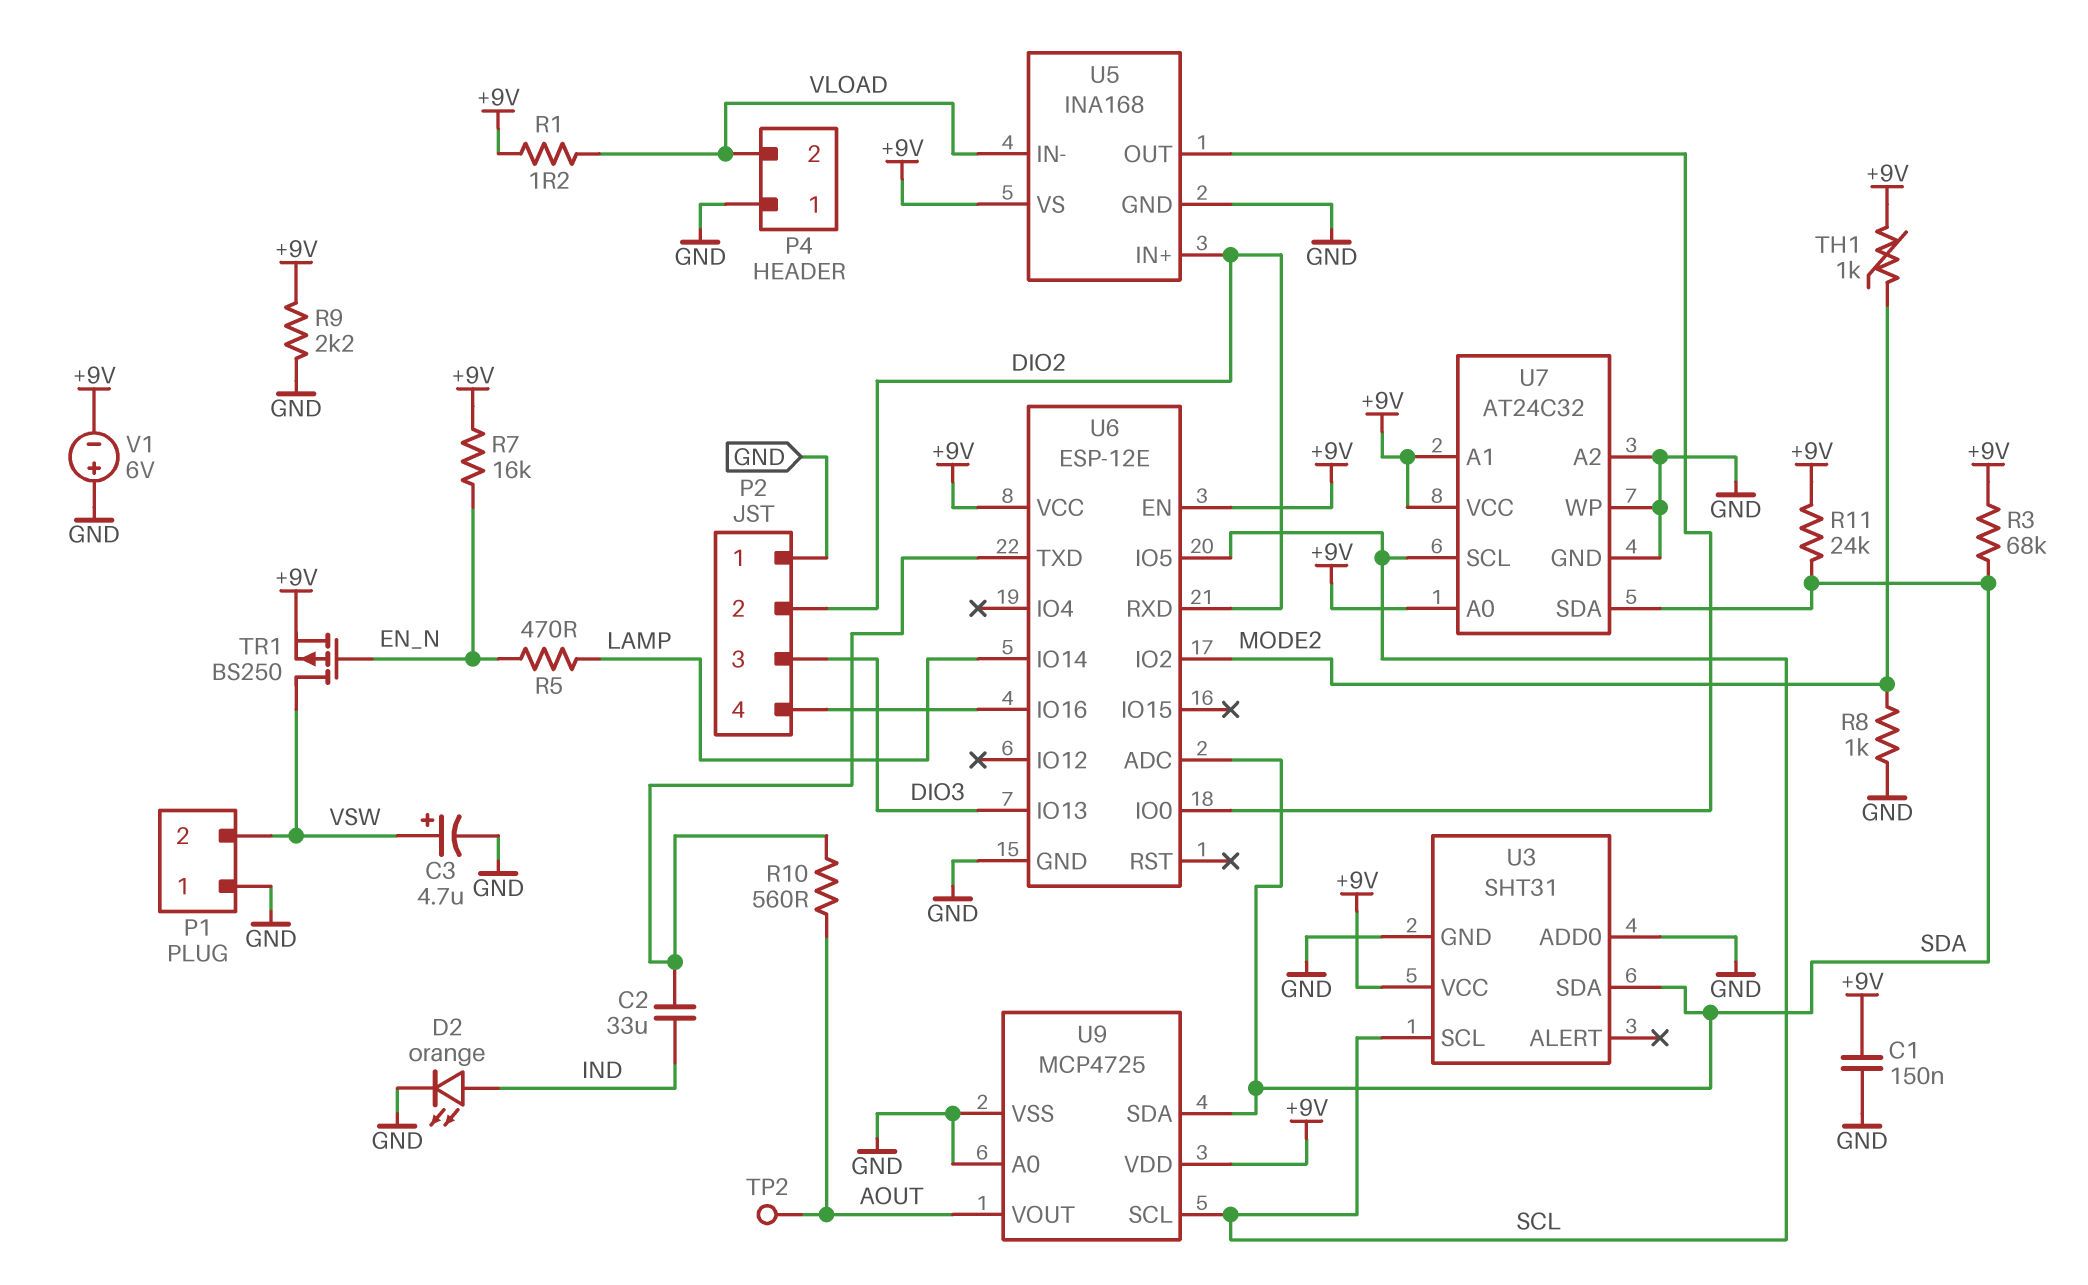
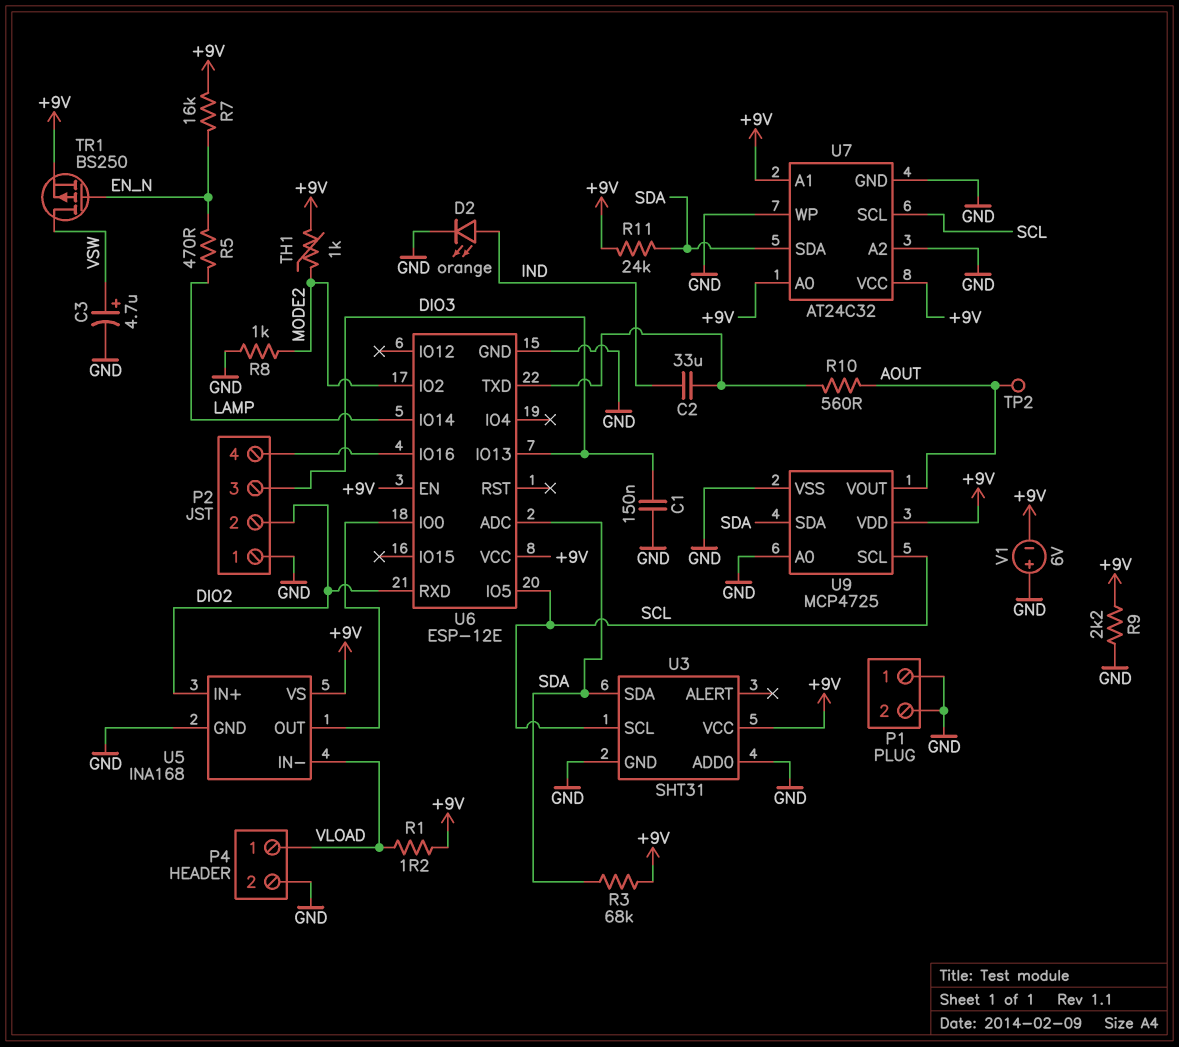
C1: 150nF (+9V, GND) -> 150nF (DIO3, GND)
P1 pin 2: VSW -> GND
P4 pin 1: GND -> VLOAD
P4 pin 2: VLOAD -> GND

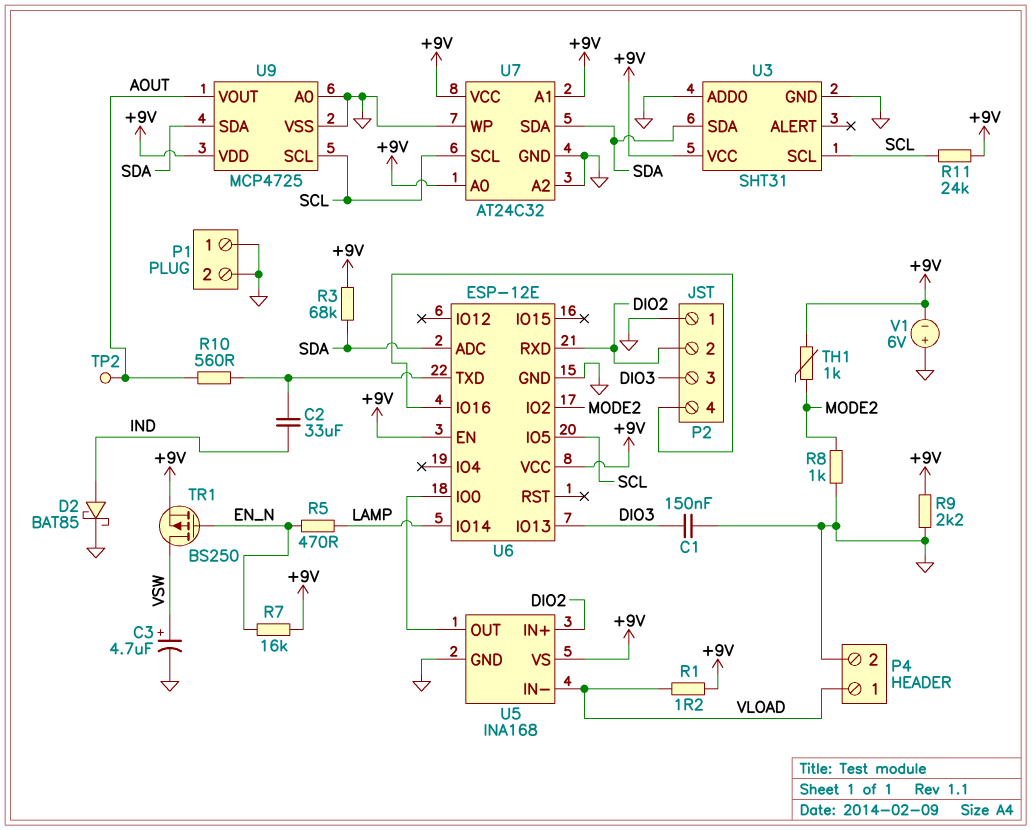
D2: LED orange (A IND, K GND) -> schottky BAT85 (A IND, K GND)
R11: 24k (+9V, SDA) -> 24k (+9V, SCL)

